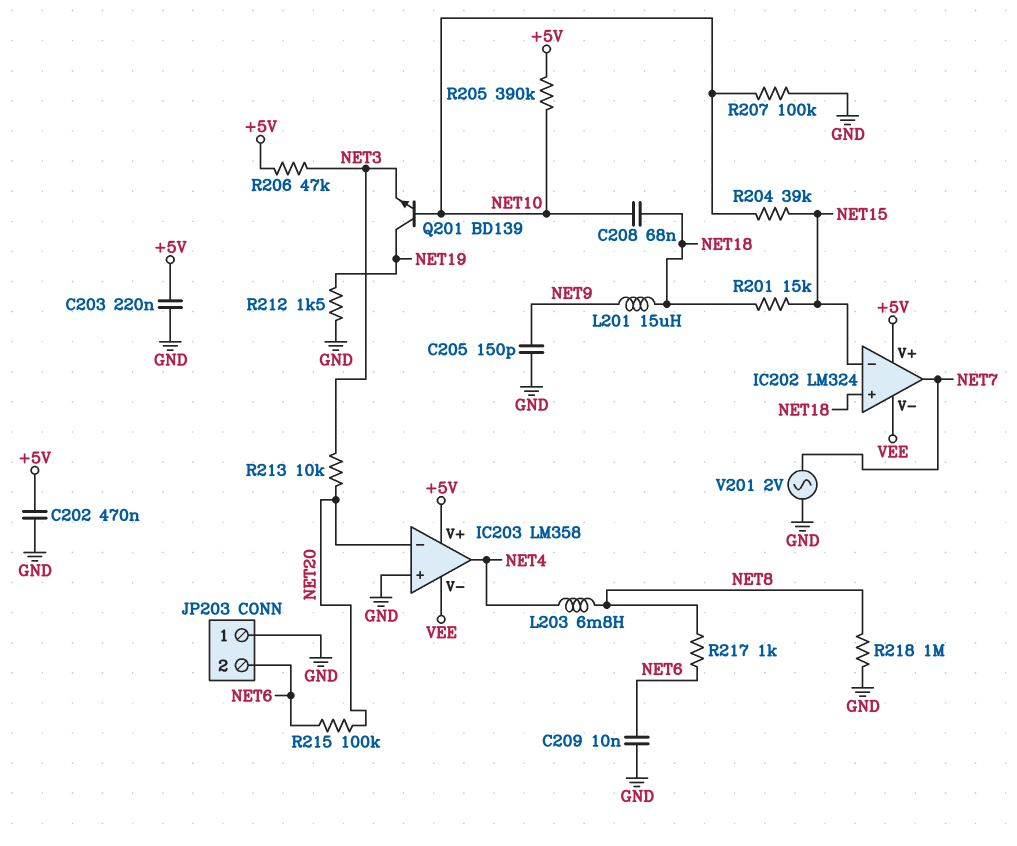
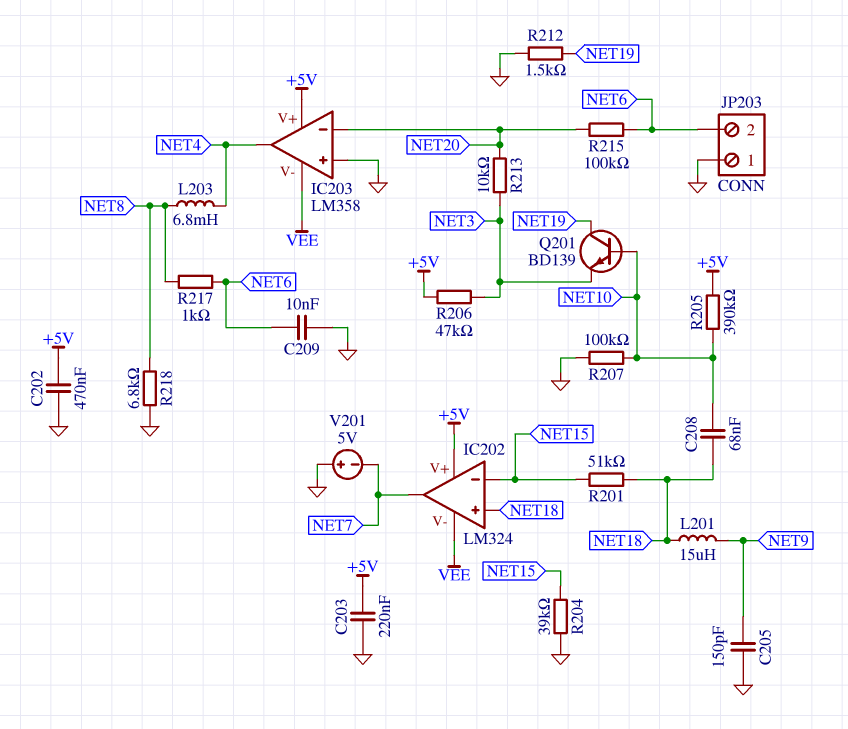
R201: 15k (NET15, NET18) -> 51k (NET15, NET18)
R204: 39k (NET10, NET15) -> 39k (GND, NET15)
R218: 1M (GND, NET8) -> 6.8k (GND, NET8)
V201: AC 2V (GND, NET7) -> 5V (plus GND, minus NET7)

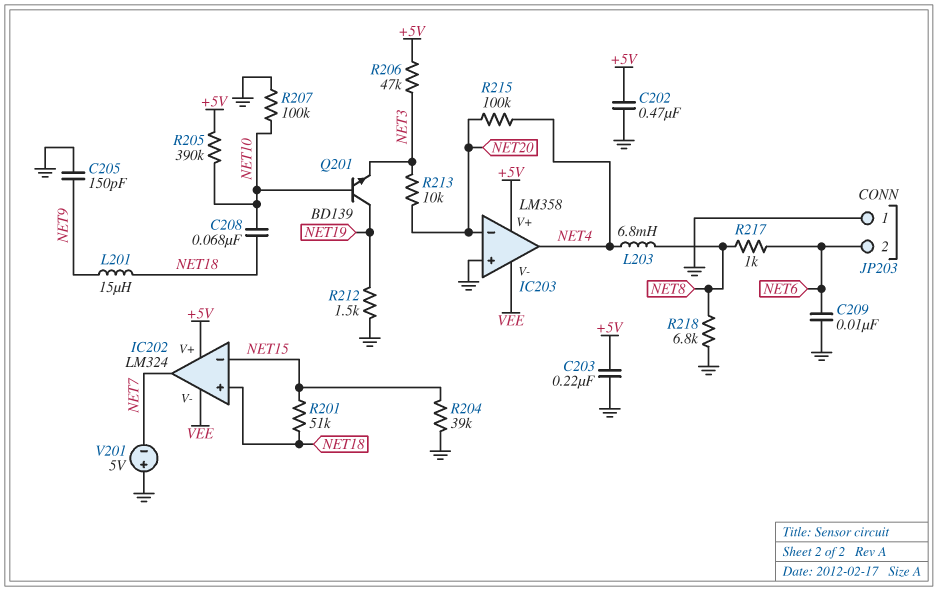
R215: 100k (NET6, NET20) -> 100k (NET4, NET20)

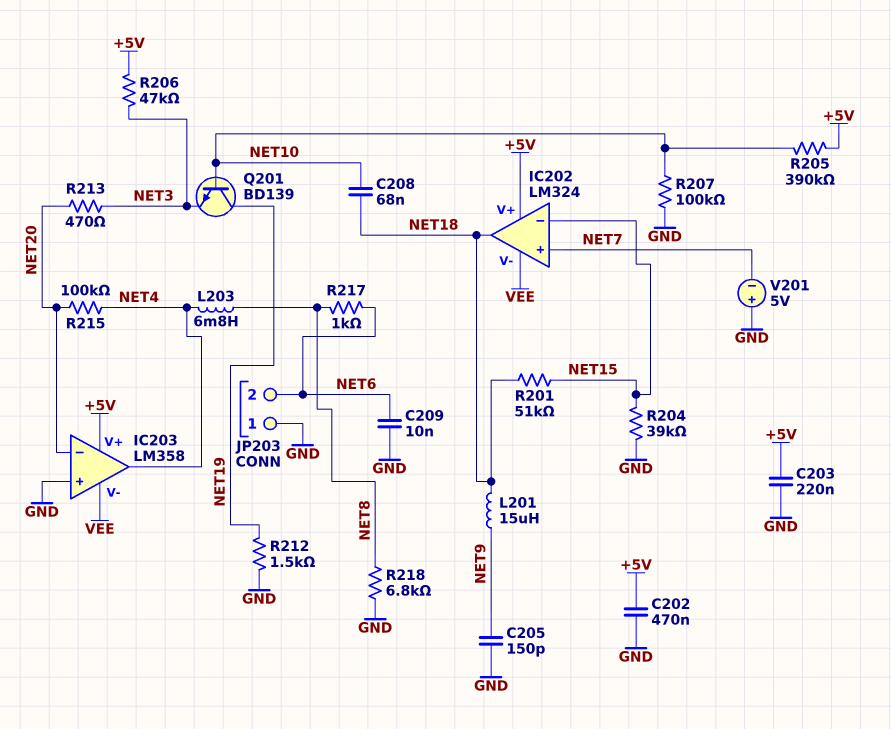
IC202 pin in+: NET18 -> NET7
IC202 pin out: NET7 -> NET18
R213: 10k (NET3, NET20) -> 470 (NET3, NET20)

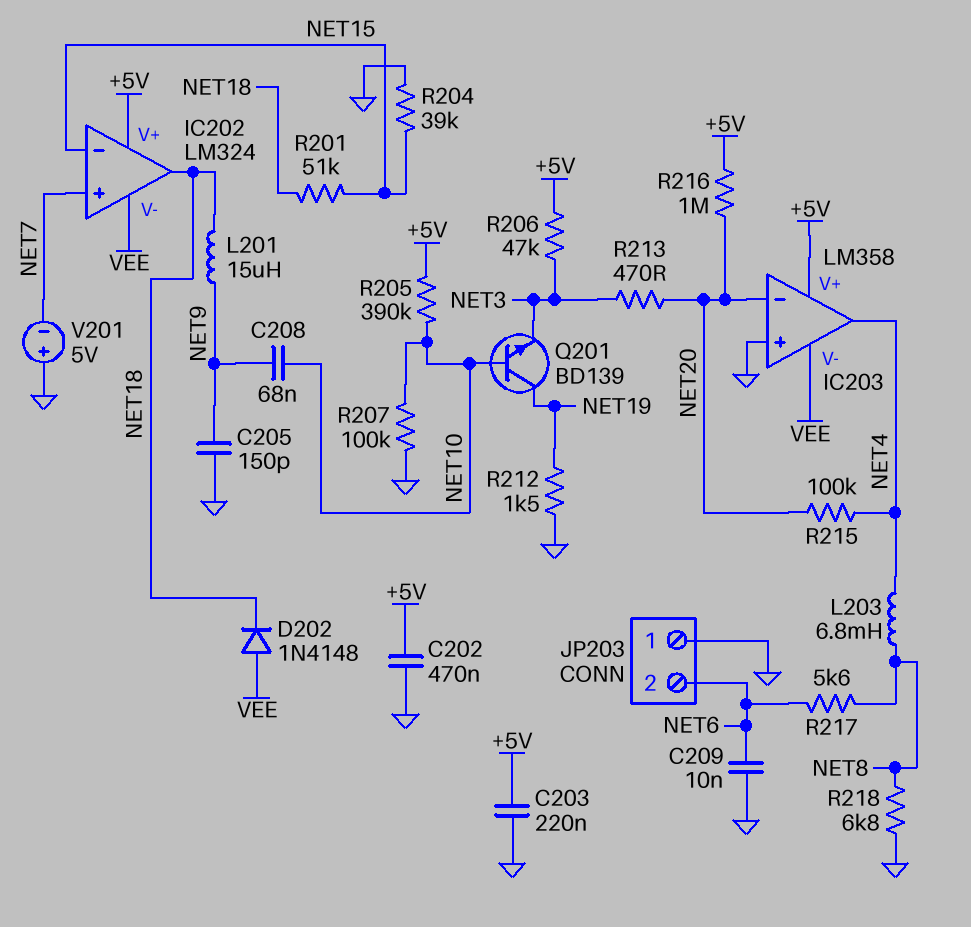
C208: 68nF (NET10, NET18) -> 68nF (NET9, NET10)
D202: none -> diode 1N4148 (A VEE, K NET18)
R216: none -> 1M (+5V, NET20)
R217: 1k (NET6, NET8) -> 5.6k (NET6, NET8)

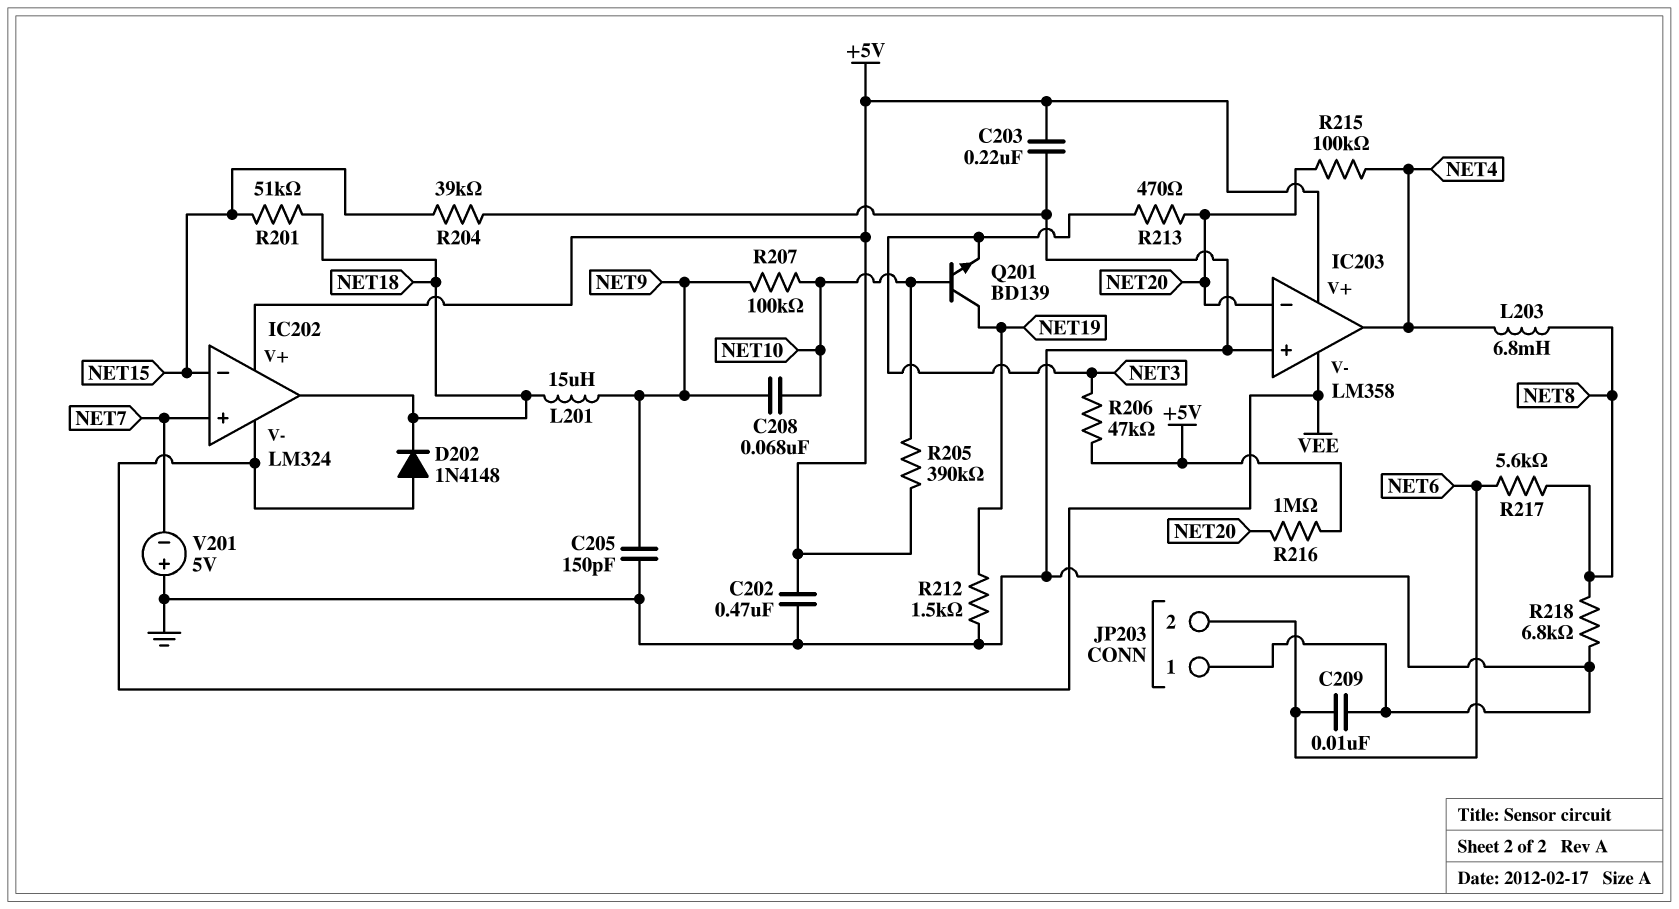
R207: 100k (GND, NET10) -> 100k (NET9, NET10)

